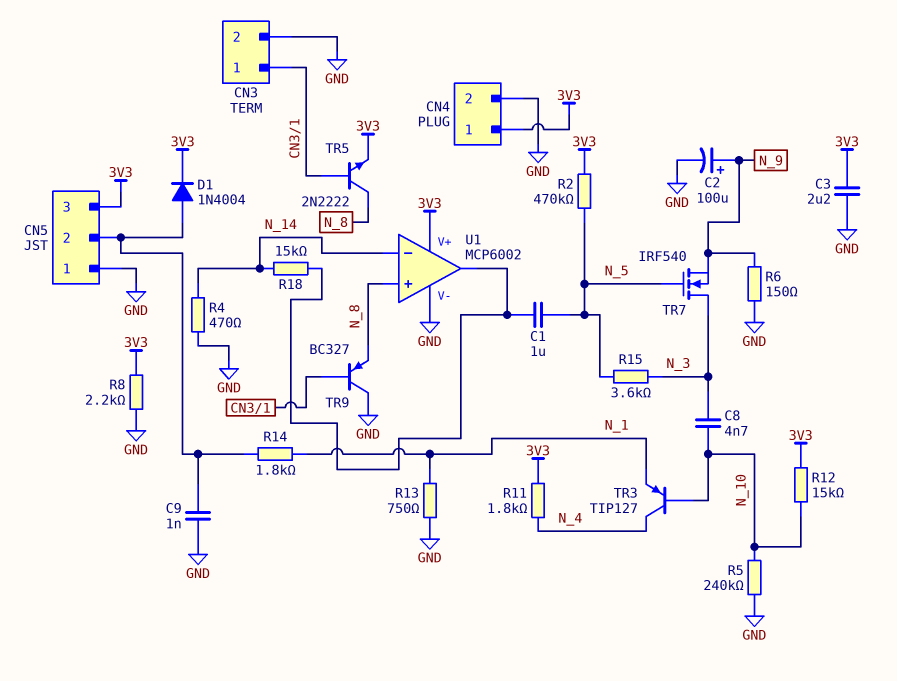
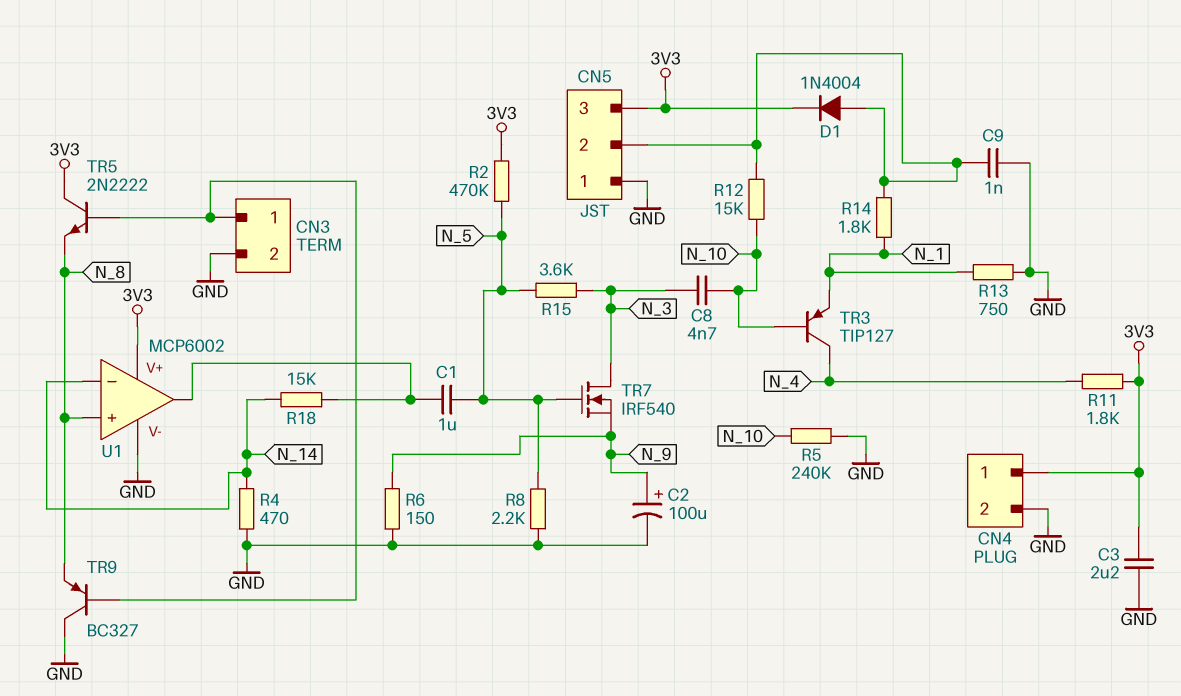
R8: 2.2k (3V3, GND) -> 2.2k (GND, N_5)
R12: 15k (3V3, N_10) -> 15k (CN5/2, N_10)
TR5: NPN 2N2222 (B CN3/1, C N_8, E 3V3) -> NPN 2N2222 (B CN3/1, C 3V3, E N_8)

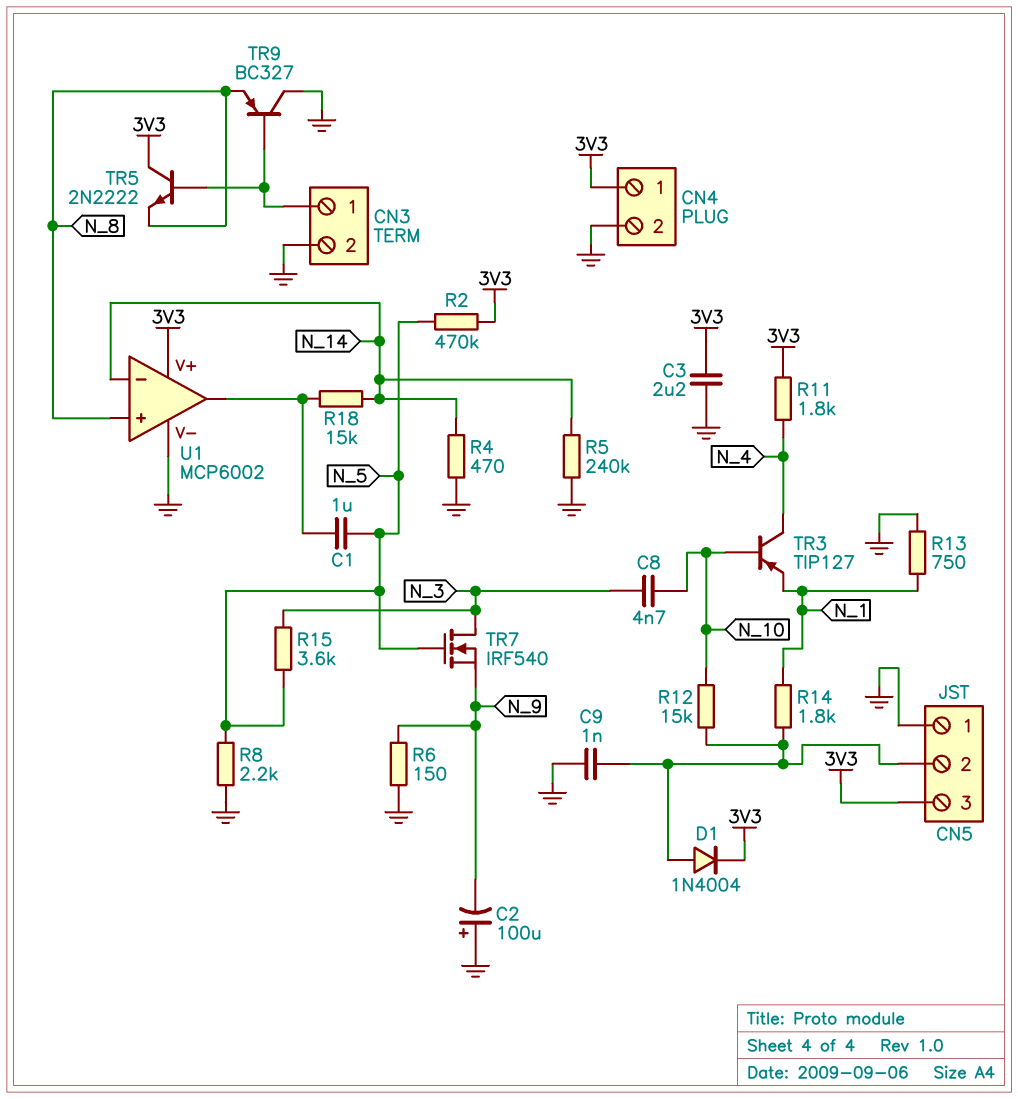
C2: 100uF (plus N_9, minus GND) -> 100uF (plus GND, minus N_9)
R5: 240k (GND, N_10) -> 240k (GND, N_14)

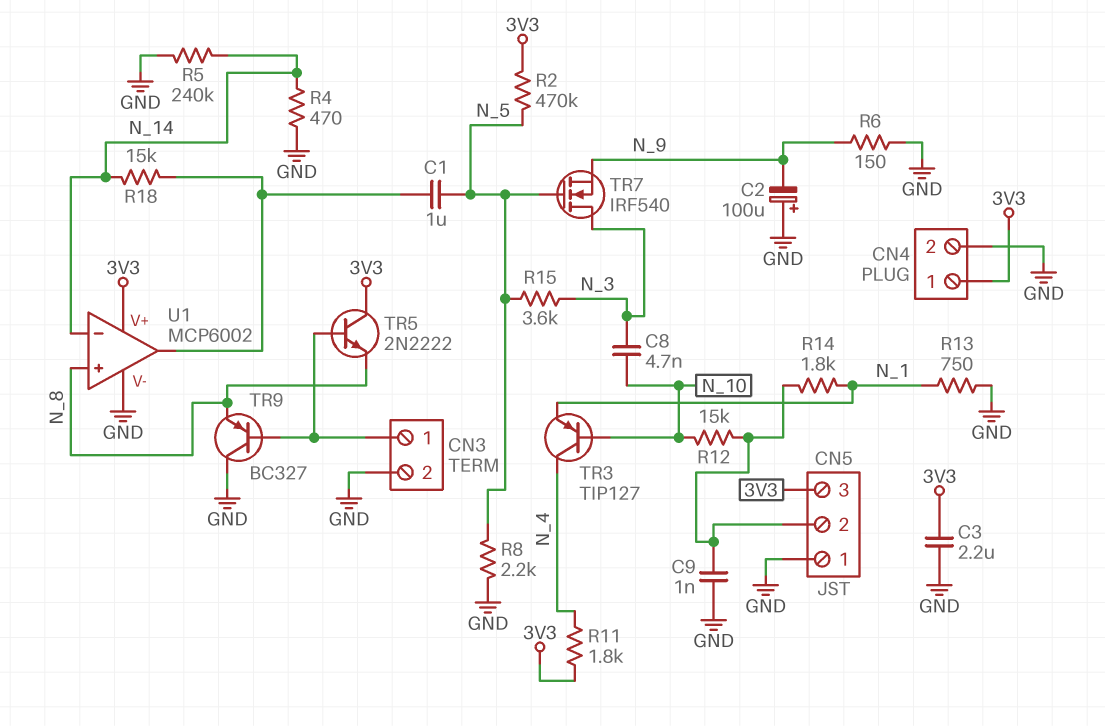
D1: diode 1N4004 (A CN5/2, K 3V3) -> none

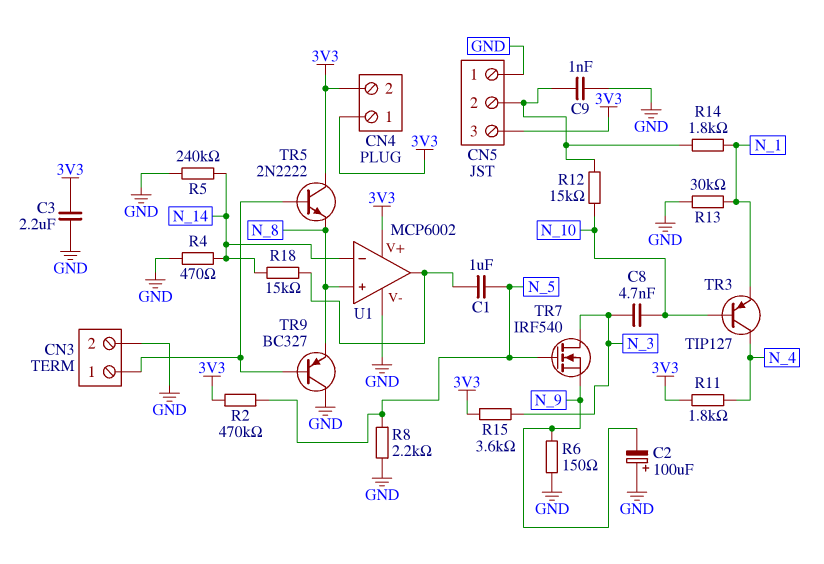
CN4 pin 2: GND -> 3V3
R13: 750 (GND, N_1) -> 30k (GND, N_1)
R15: 3.6k (N_3, N_5) -> 3.6k (3V3, N_3)

